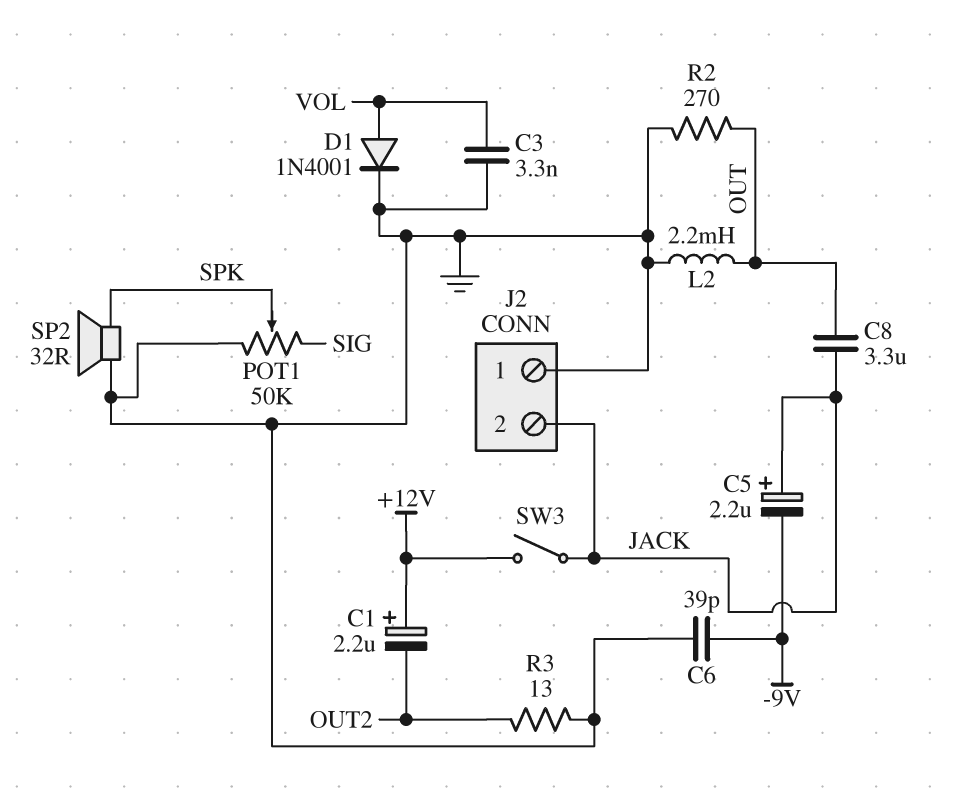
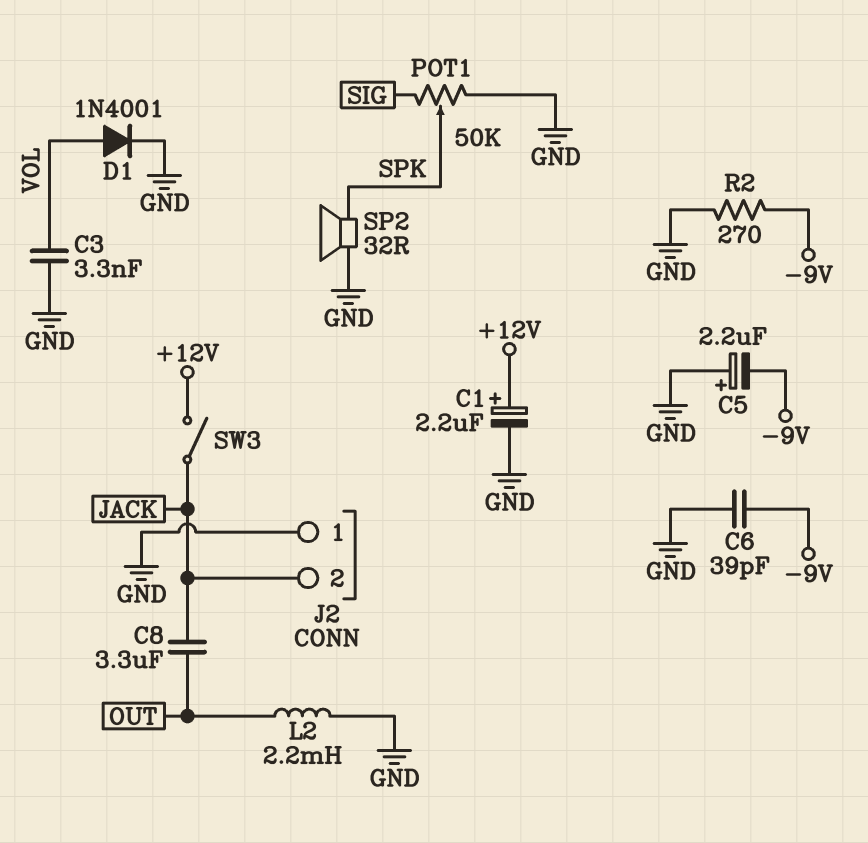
C1: 2.2uF (plus +12V, minus OUT2) -> 2.2uF (plus +12V, minus GND)
C5: 2.2uF (plus JACK, minus -9V) -> 2.2uF (plus GND, minus -9V)
R2: 270 (GND, OUT) -> 270 (-9V, GND)
R3: 13 (GND, OUT2) -> none

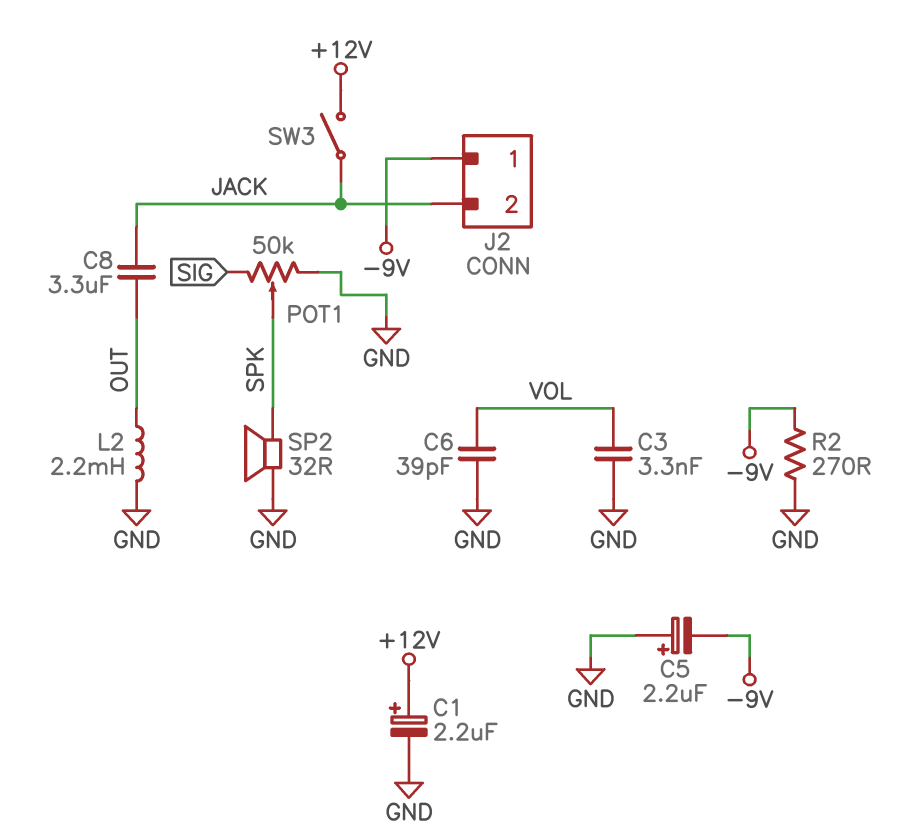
C6: 39pF (-9V, GND) -> 39pF (GND, VOL)
D1: diode 1N4001 (A VOL, K GND) -> none
J2 pin 1: GND -> -9V

